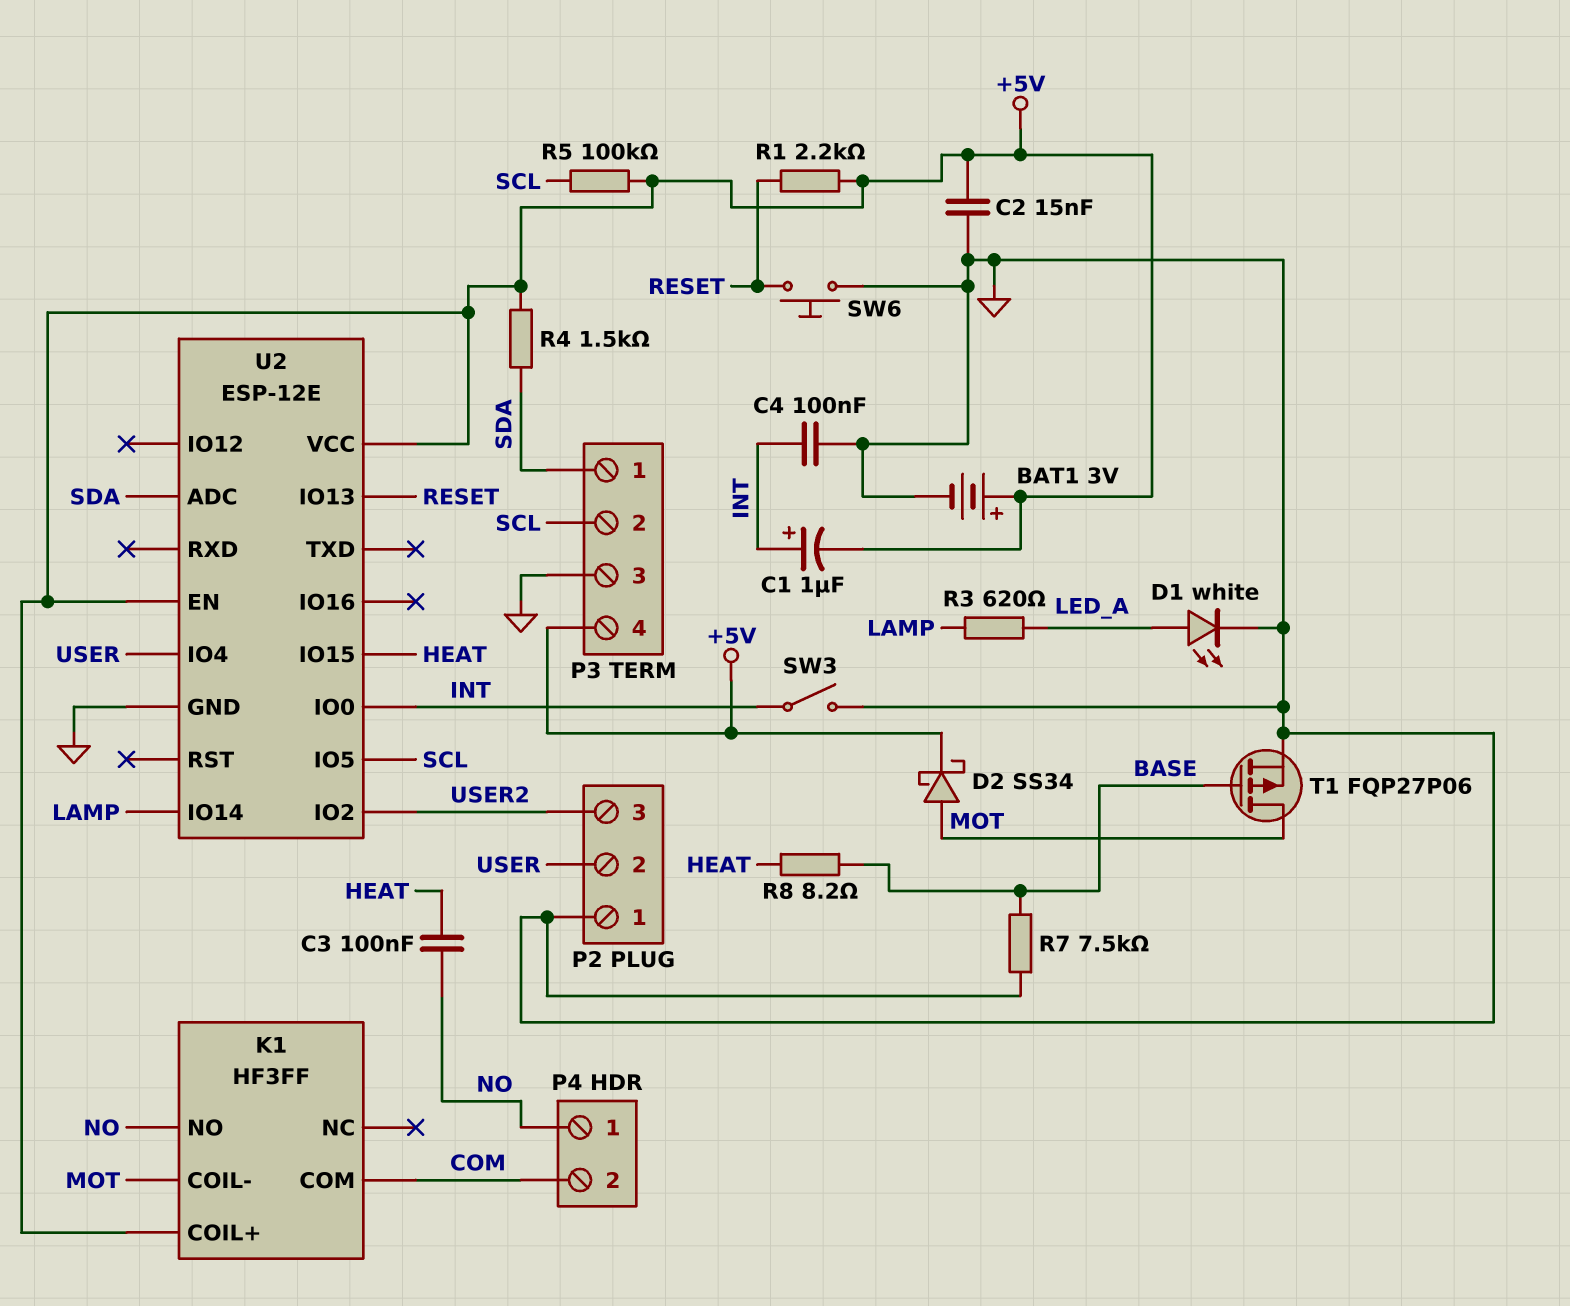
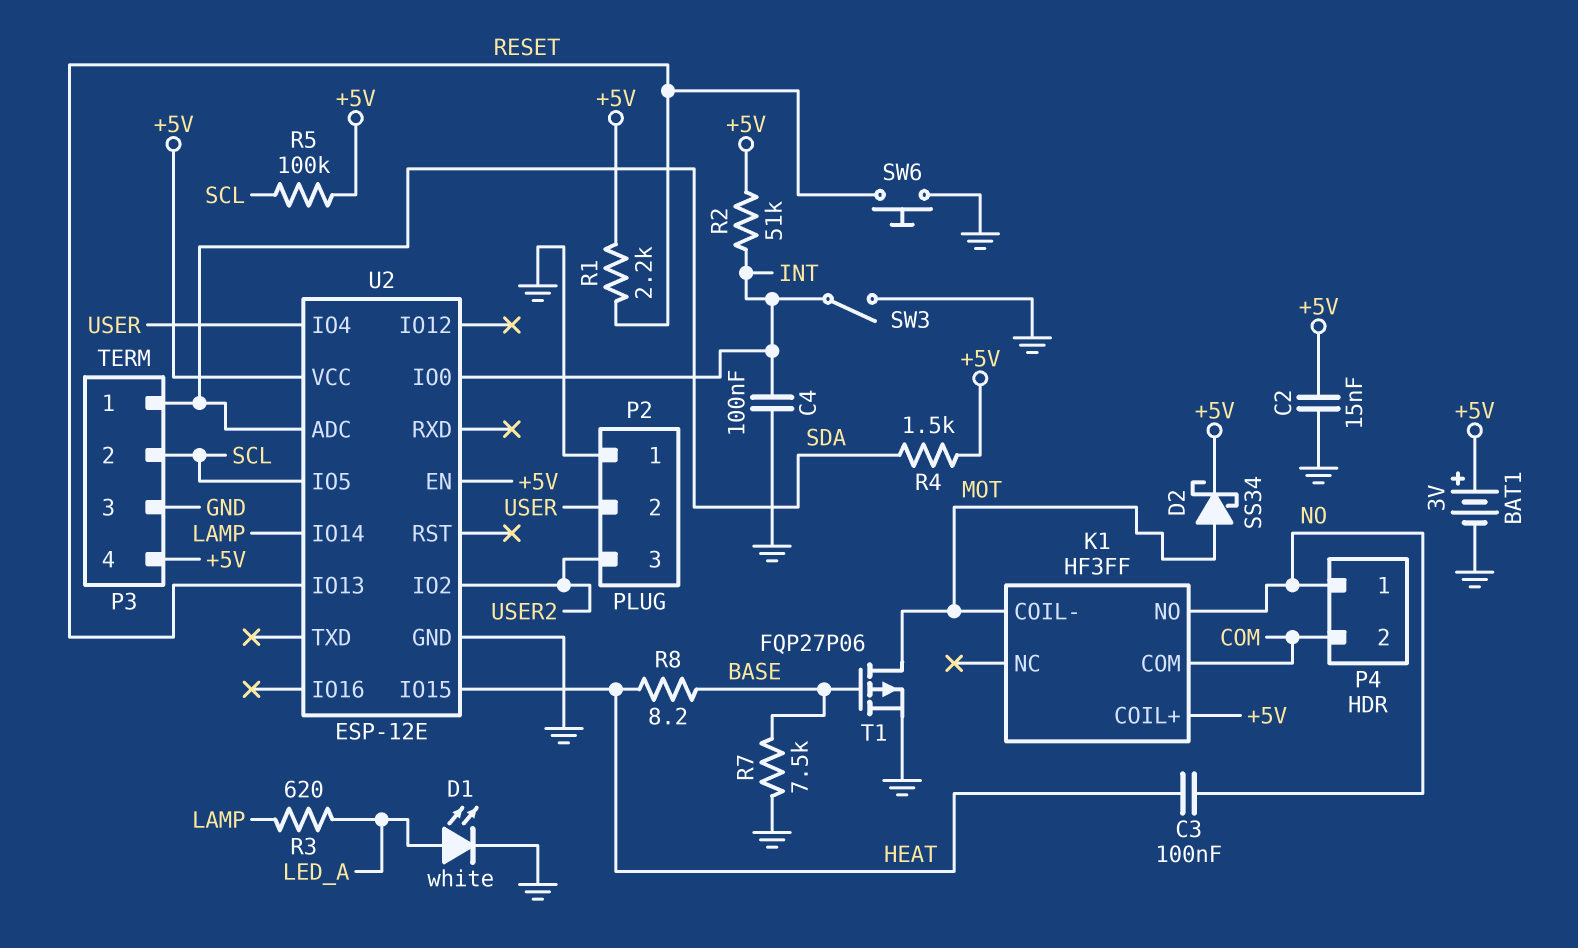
C1: 1uF (plus INT, minus +5V) -> none
R2: none -> 51k (+5V, INT)

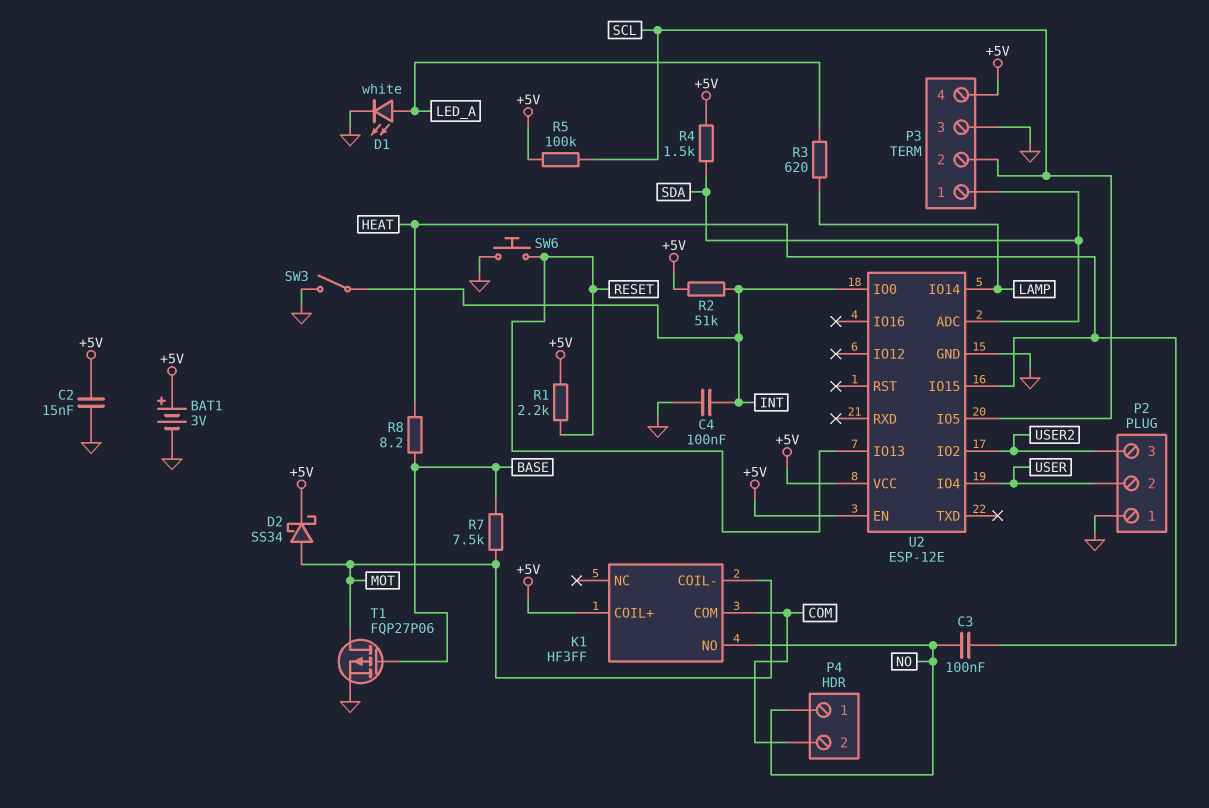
R7: 7.5k (BASE, GND) -> 7.5k (BASE, MOT)

